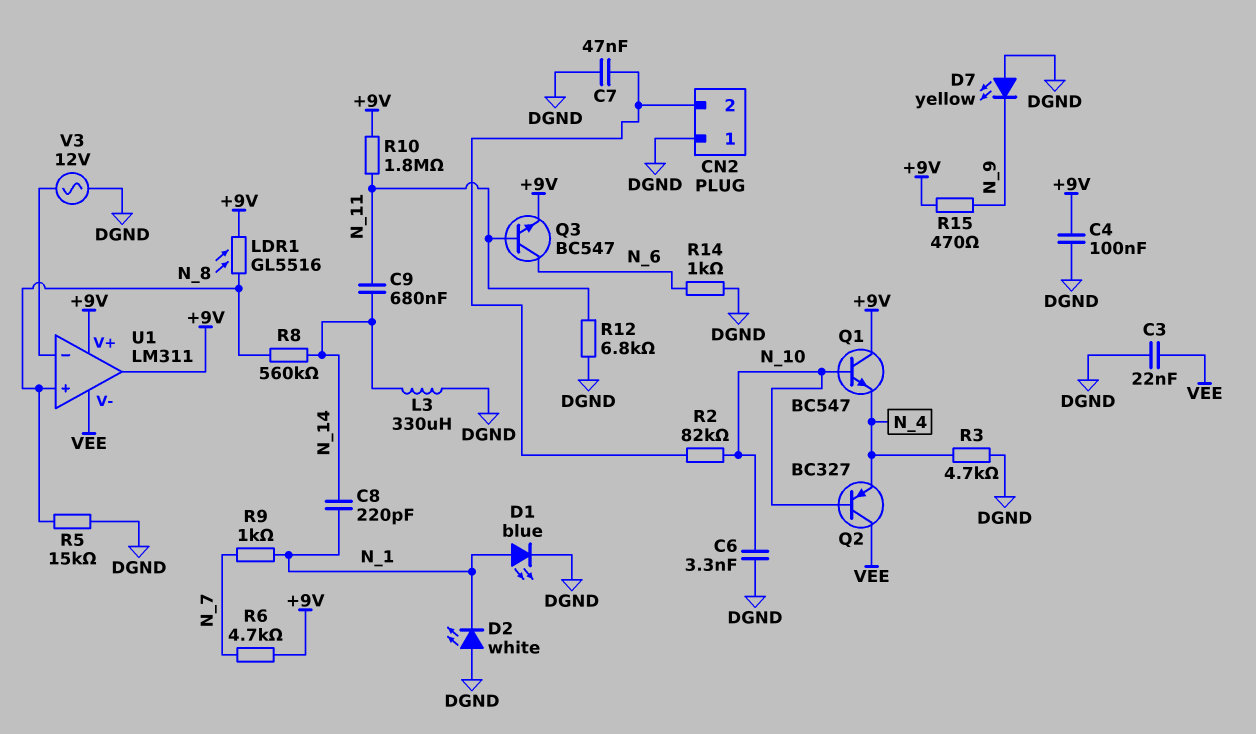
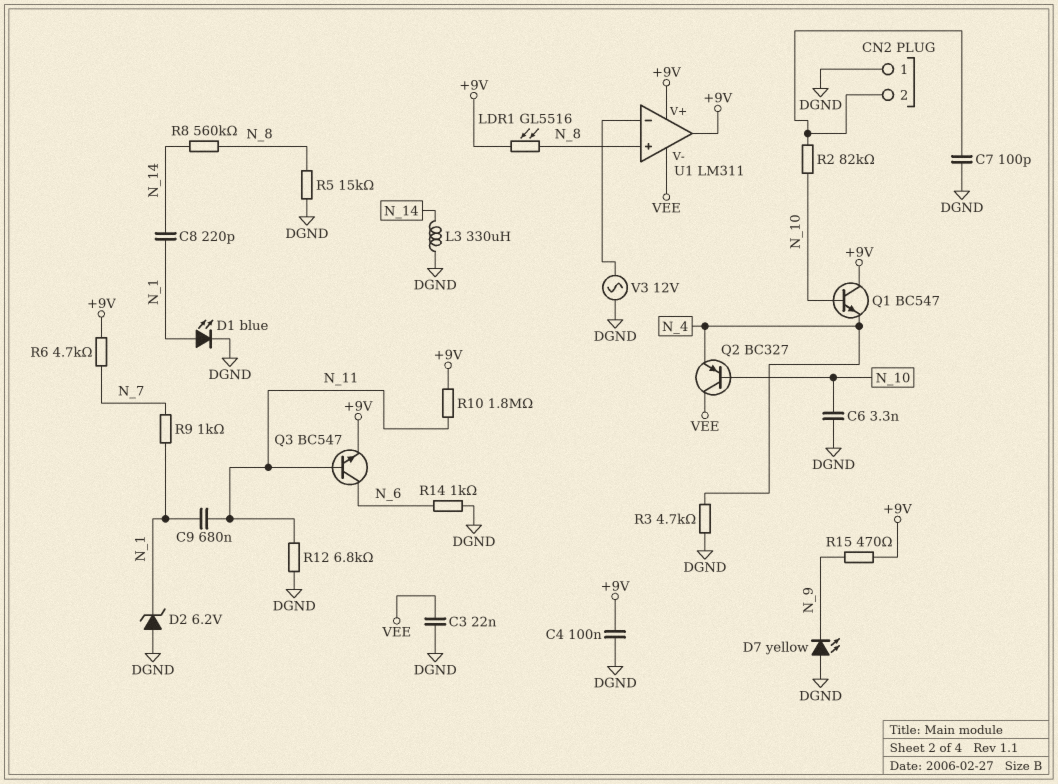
C7: 47nF (CN2/2, DGND) -> 100pF (CN2/2, DGND)
C9: 680nF (N_11, N_14) -> 680nF (N_1, N_11)
D2: LED white (A DGND, K N_1) -> zener 6.2V (A DGND, K N_1)

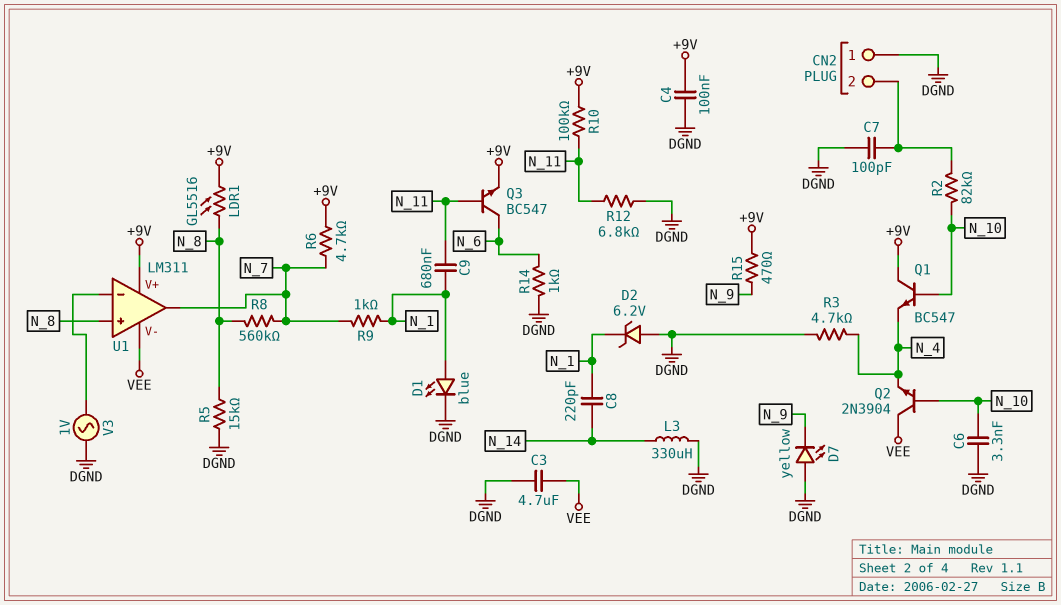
C3: 22nF (DGND, VEE) -> 4.7uF (DGND, VEE)
Q2: PNP BC327 (B N_10, C VEE, E N_4) -> NPN 2N3904 (B N_10, C VEE, E N_4)
R8: 560k (N_8, N_14) -> 560k (N_7, N_8)
R10: 1.8M (+9V, N_11) -> 100k (+9V, N_11)
U1 pin out: +9V -> N_7
V3: AC 12V (DGND, U1/in-) -> AC 1V (DGND, U1/in-)

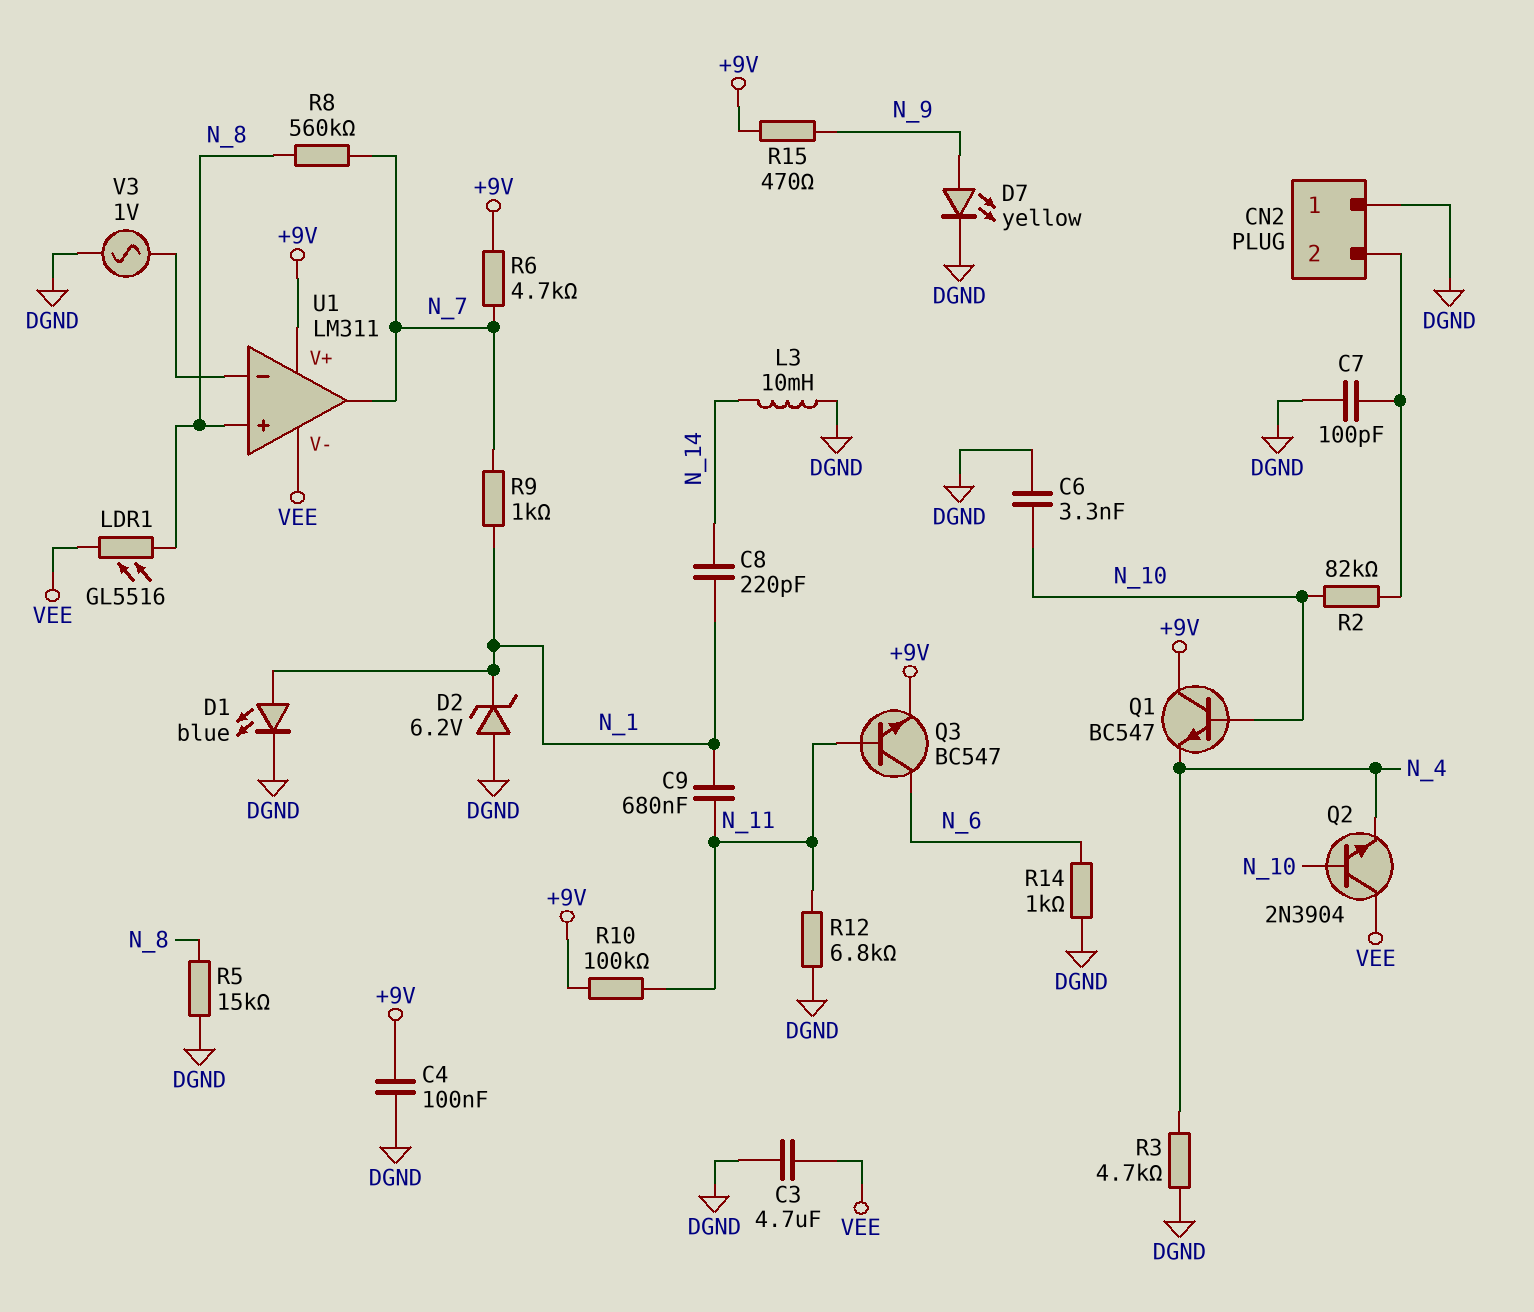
D7: LED yellow (A DGND, K N_9) -> LED yellow (A N_9, K DGND)
L3: 330uH (DGND, N_14) -> 10mH (DGND, N_14)
LDR1: GL5516 (+9V, N_8) -> GL5516 (N_8, VEE)

